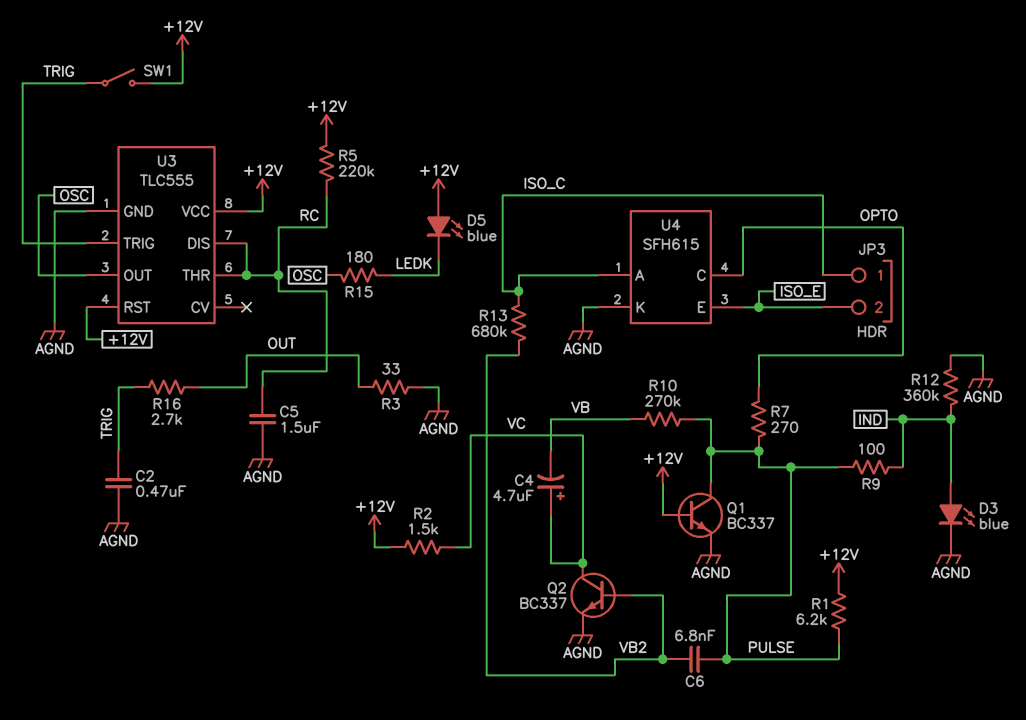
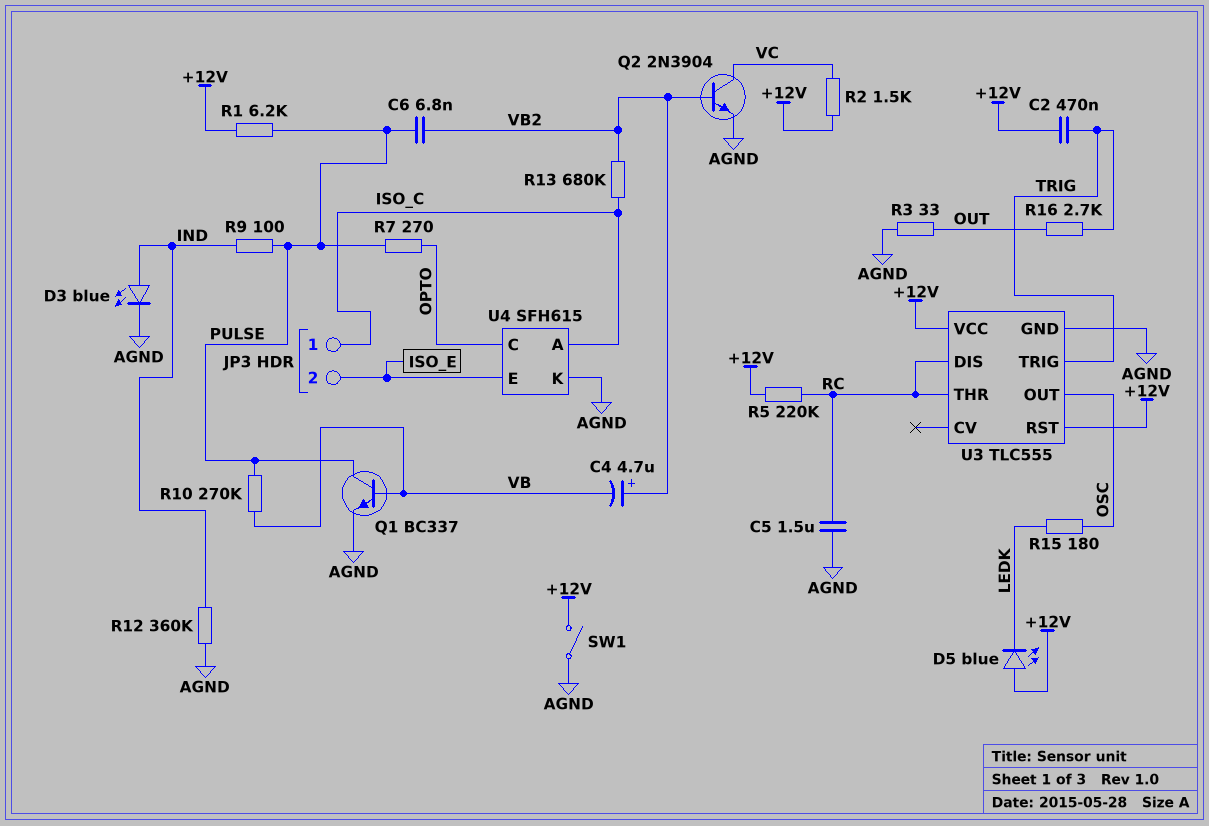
C2: 470nF (AGND, TRIG) -> 470nF (+12V, TRIG)
C4: 4.7uF (plus VC, minus VB) -> 4.7uF (plus VB2, minus VB)
Q1: NPN BC337 (B +12V, C PULSE, E AGND) -> NPN BC337 (B VB, C PULSE, E AGND)
Q2: NPN BC337 (B VB2, C VC, E AGND) -> NPN 2N3904 (B VB2, C VC, E AGND)
SW1: switch (+12V, TRIG) -> switch (+12V, AGND)

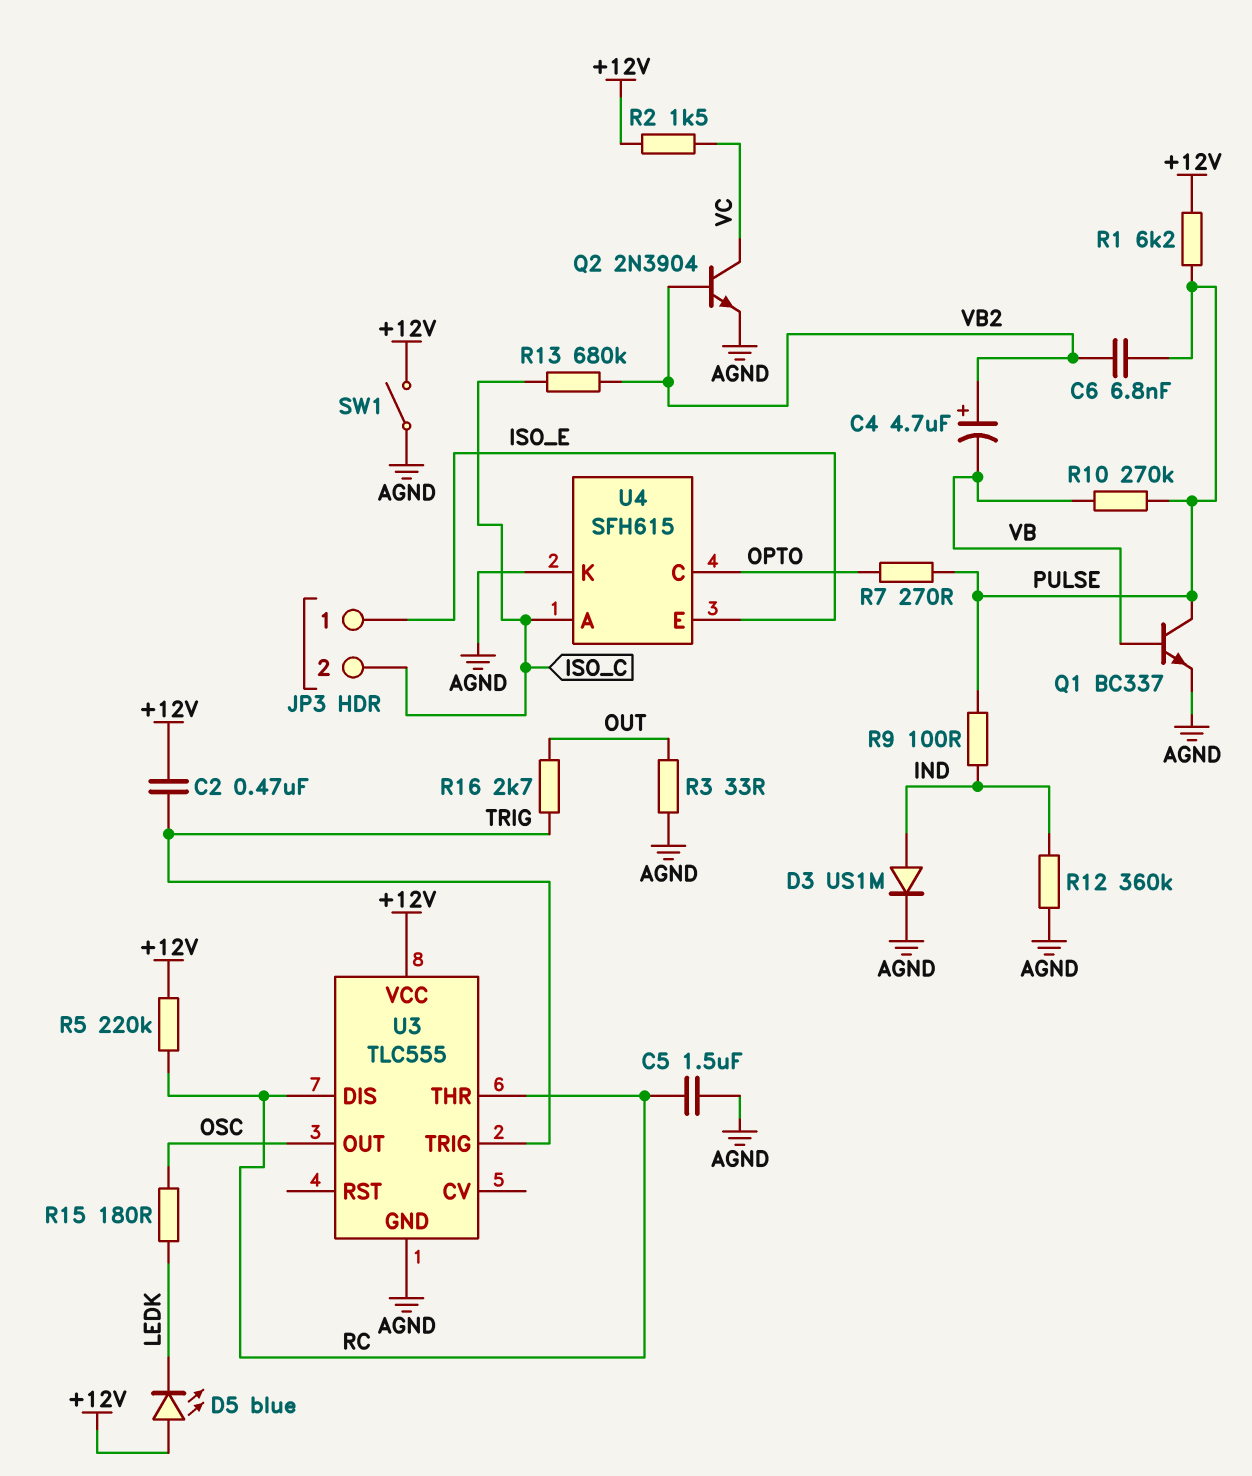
D3: LED blue (A IND, K AGND) -> diode US1M (A IND, K AGND)
JP3 pin 1: ISO_C -> ISO_E
JP3 pin 2: ISO_E -> ISO_C
U3 pin RST: +12V -> none

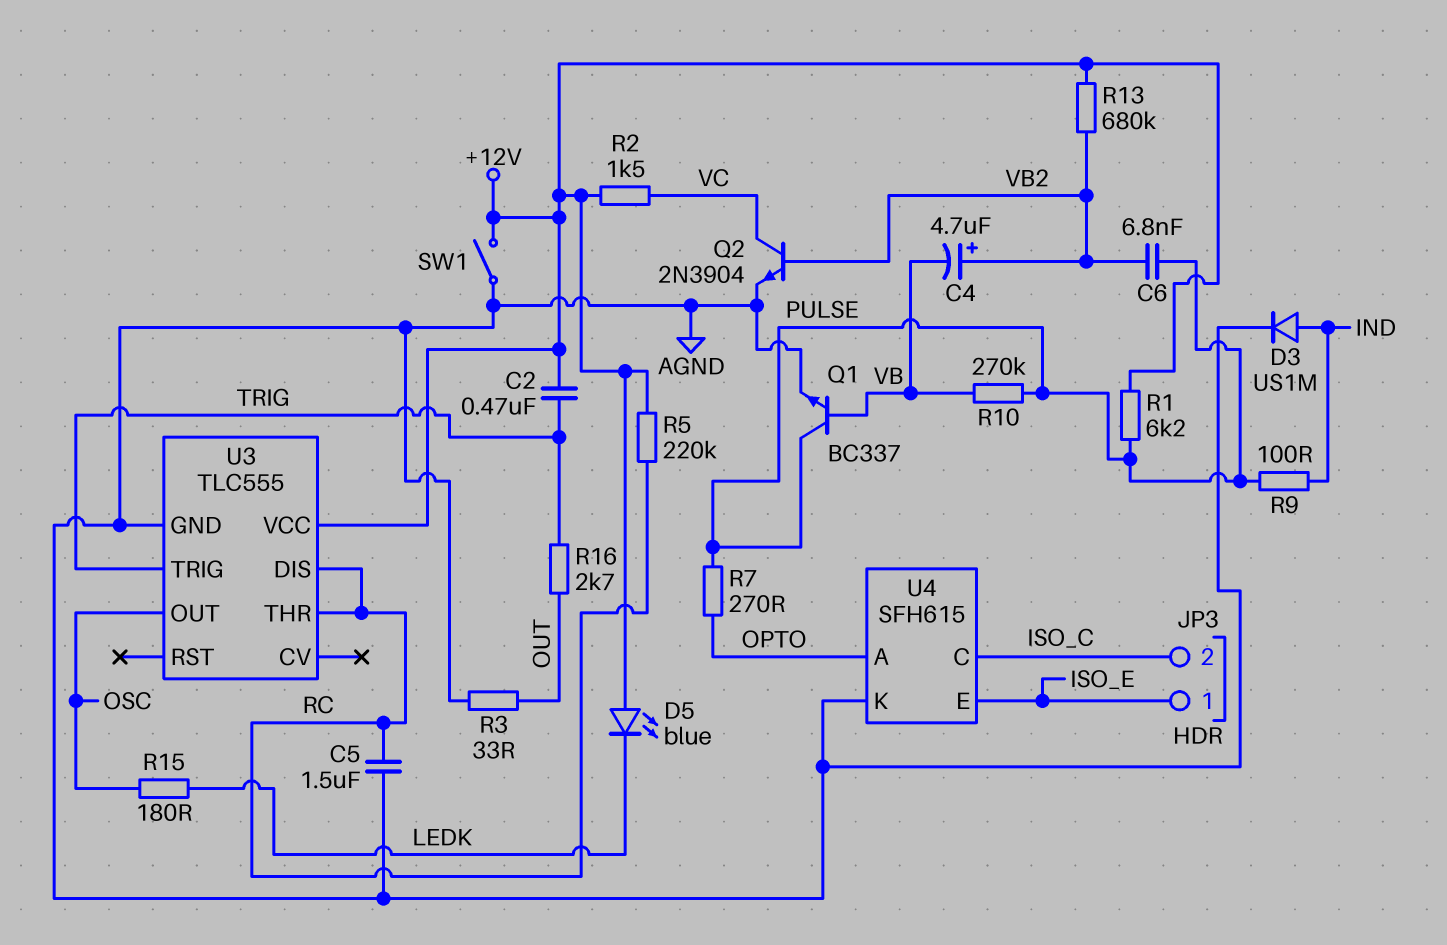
R12: 360k (AGND, IND) -> none
R13: 680k (ISO_C, VB2) -> 680k (+12V, VB2)
U4 pin A: ISO_C -> OPTO
U4 pin C: OPTO -> ISO_C

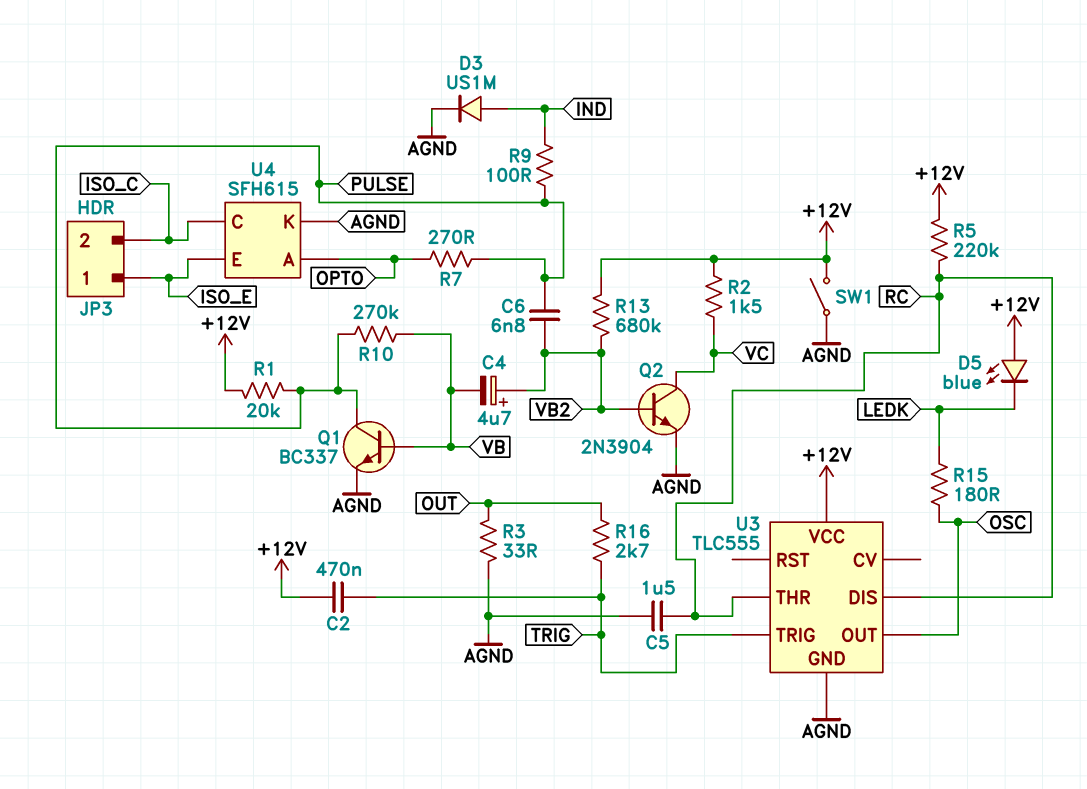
R1: 6.2k (+12V, PULSE) -> 20k (+12V, PULSE)

